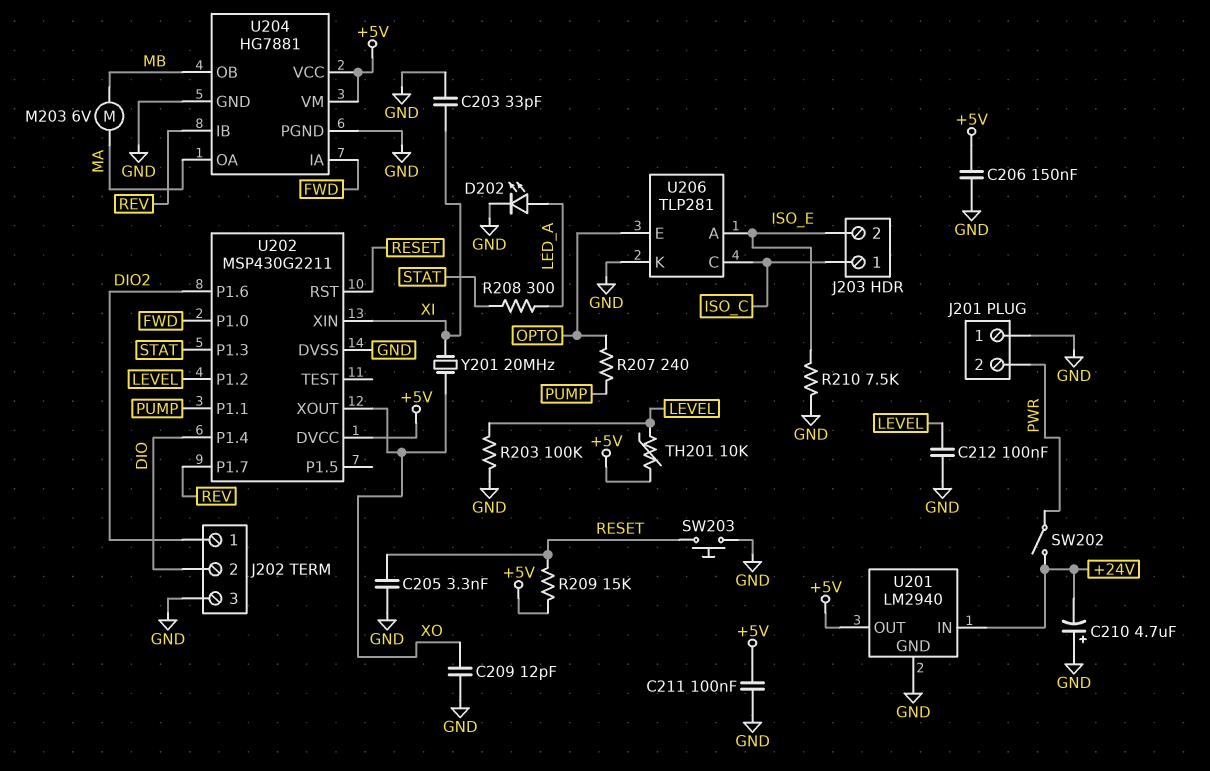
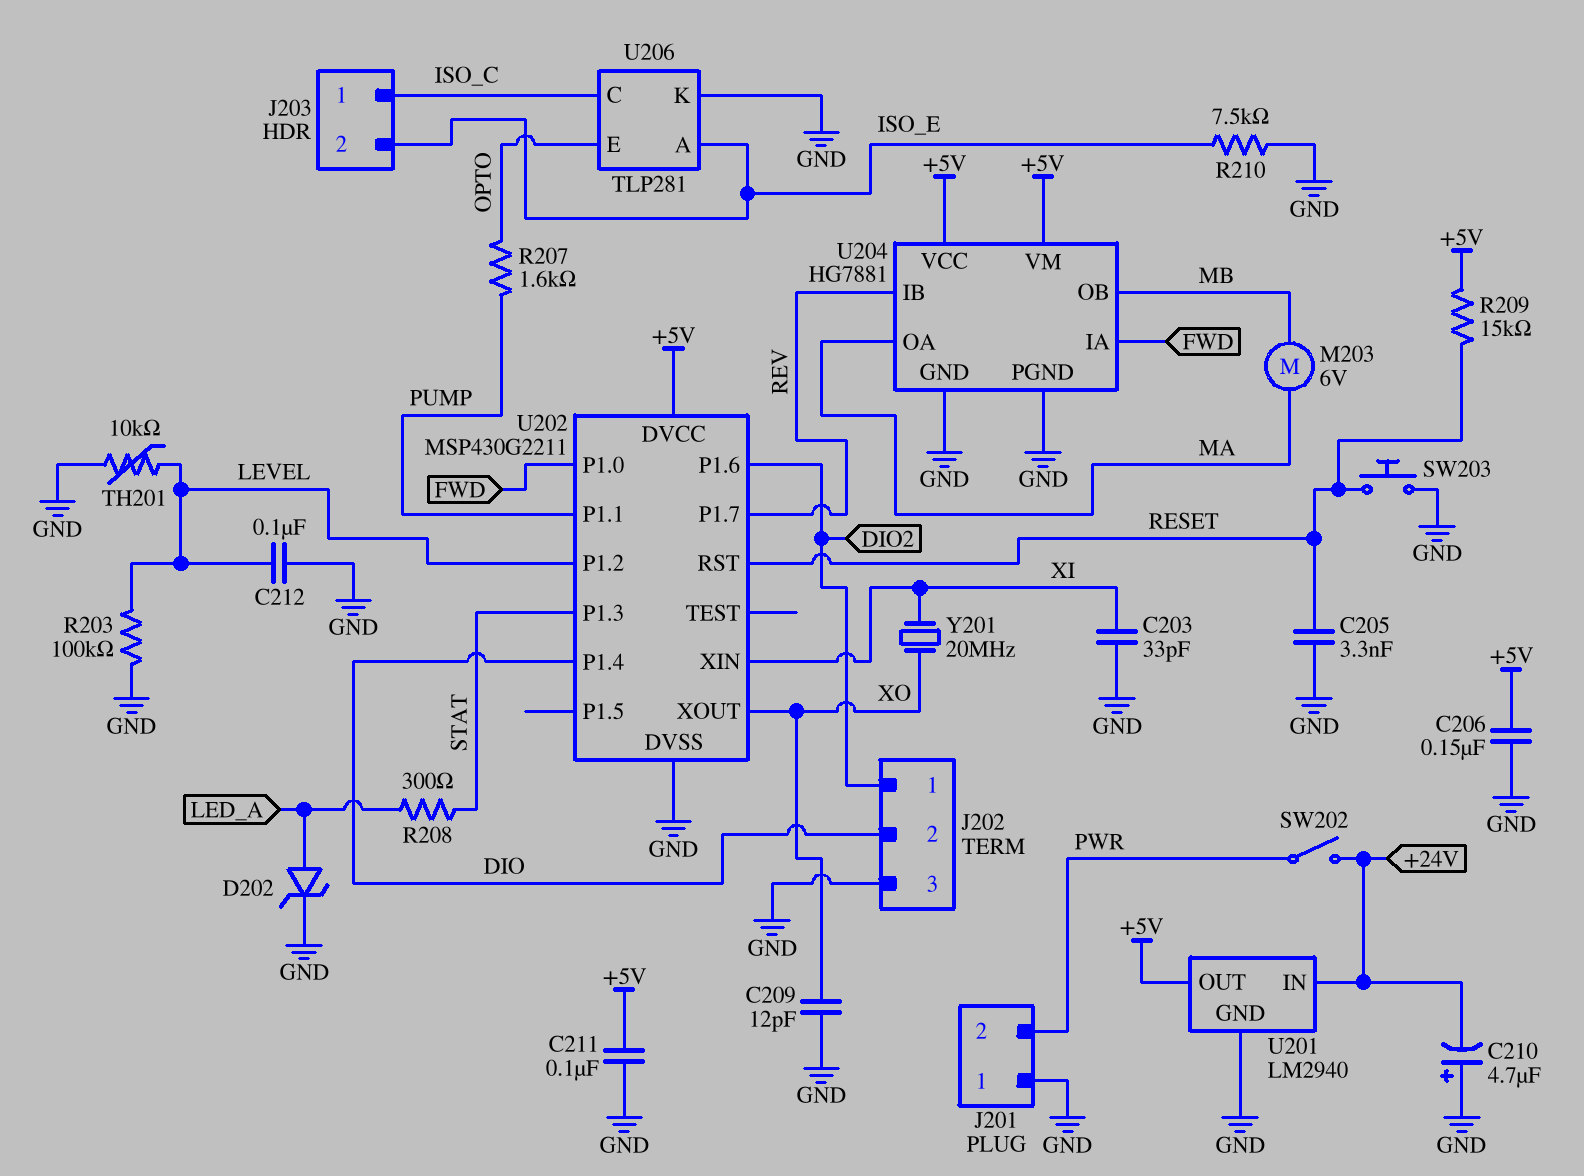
D202: LED (A LED_A, K GND) -> zener (A LED_A, K GND)
R207: 240 (OPTO, PUMP) -> 1.6k (OPTO, PUMP)
TH201: 10k (+5V, LEVEL) -> 10k (GND, LEVEL)

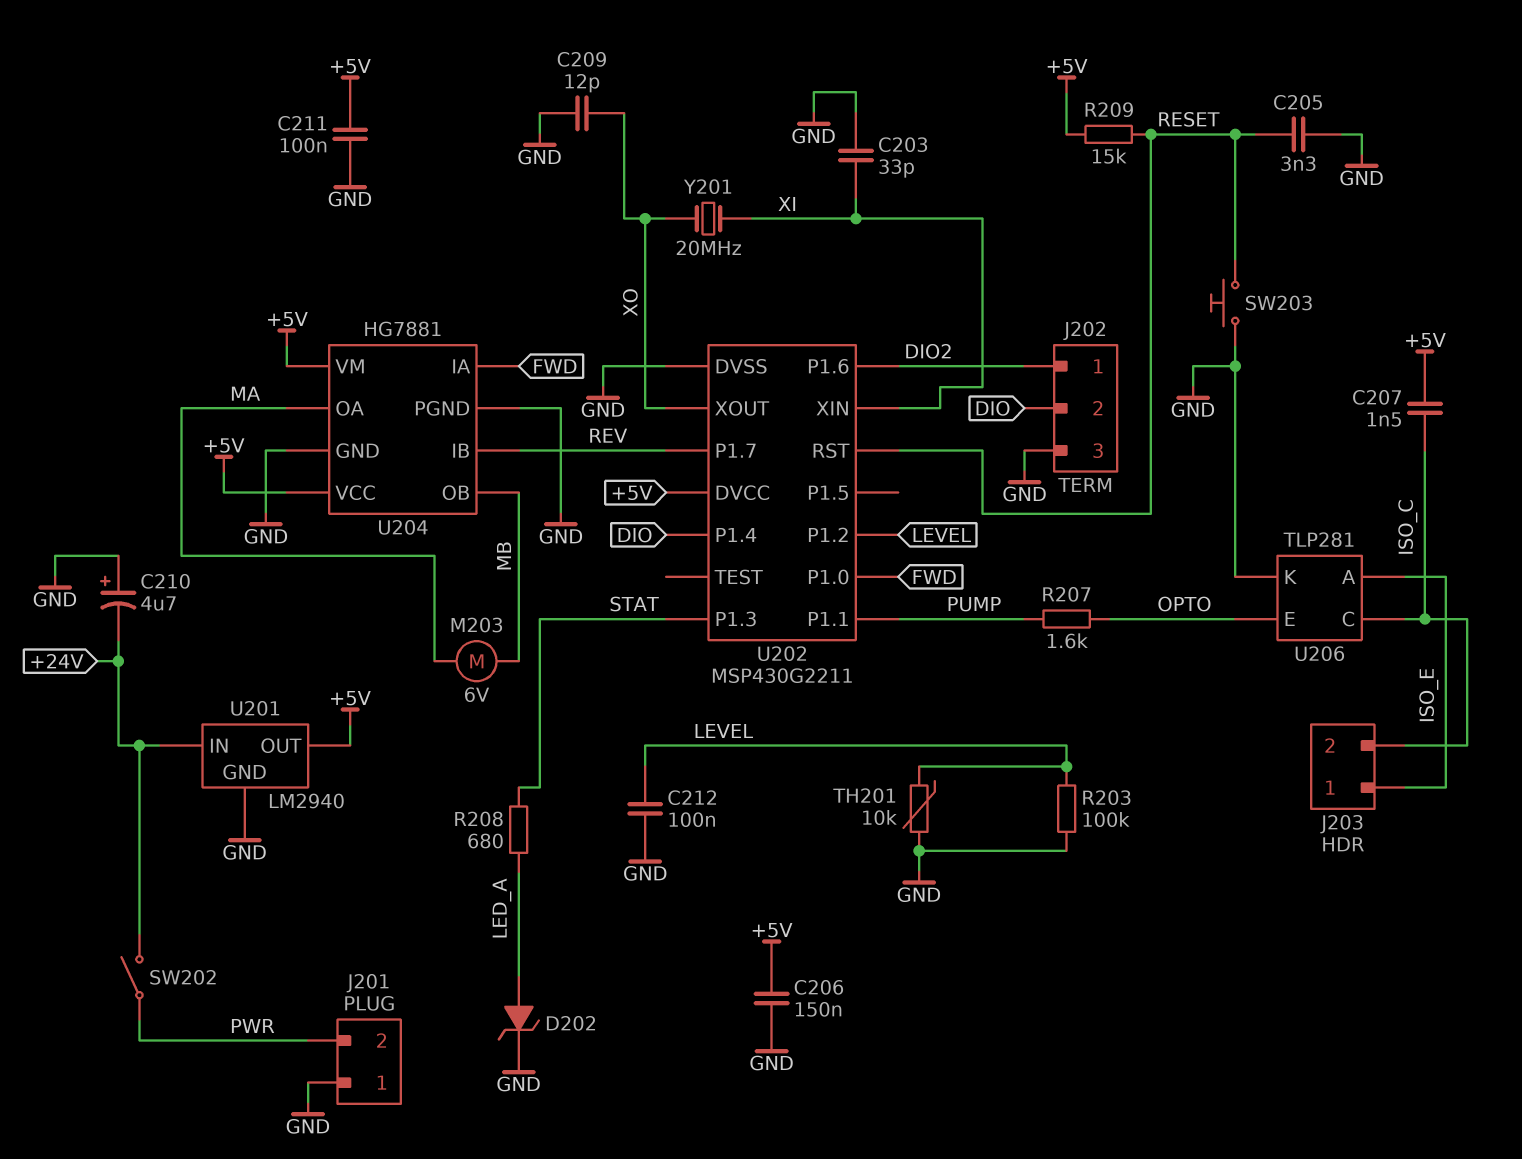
C207: none -> 1.5nF (+5V, ISO_C)
J203 pin 1: ISO_C -> ISO_E
J203 pin 2: ISO_E -> ISO_C
R208: 300 (LED_A, STAT) -> 680 (LED_A, STAT)
R210: 7.5k (GND, ISO_E) -> none

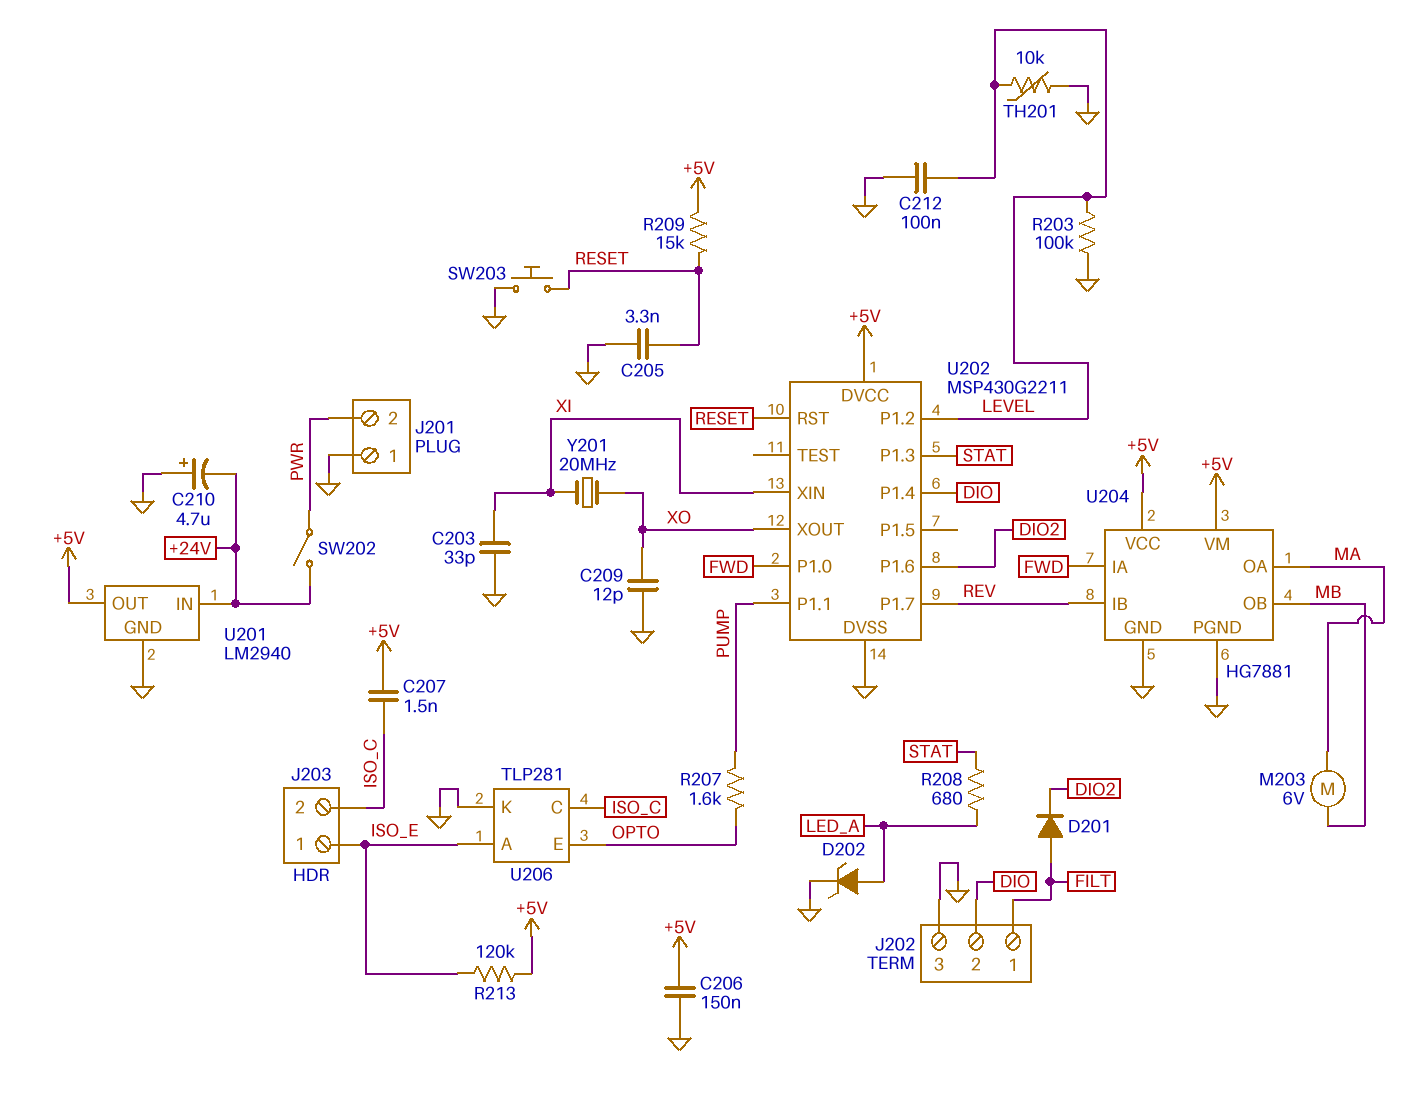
C211: 100nF (+5V, GND) -> none
D201: none -> diode (A FILT, K DIO2)
J202 pin 1: DIO2 -> FILT
R213: none -> 120k (+5V, ISO_E)

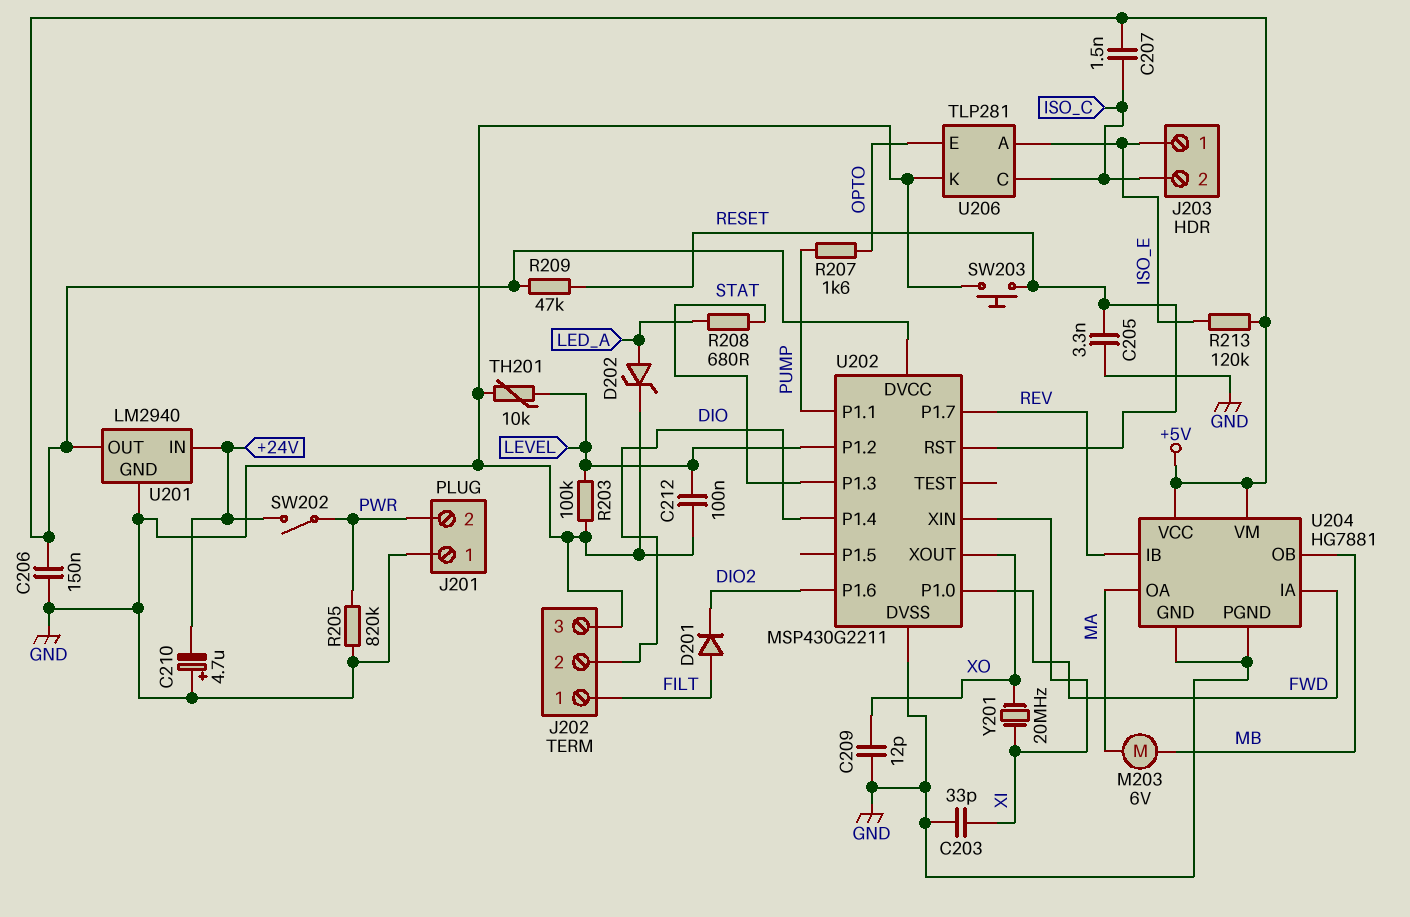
R205: none -> 820k (GND, PWR)
R209: 15k (+5V, RESET) -> 47k (+5V, RESET)

